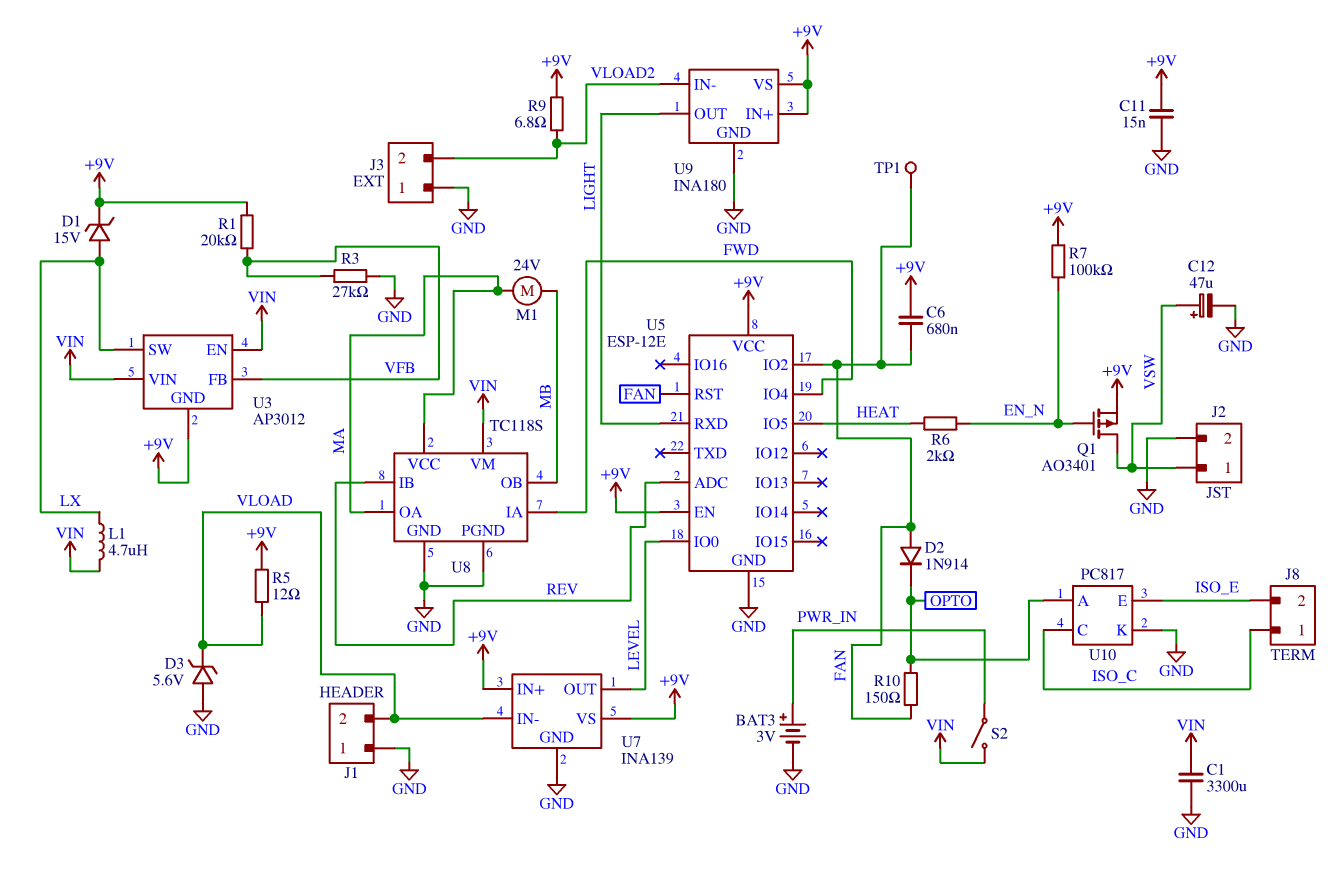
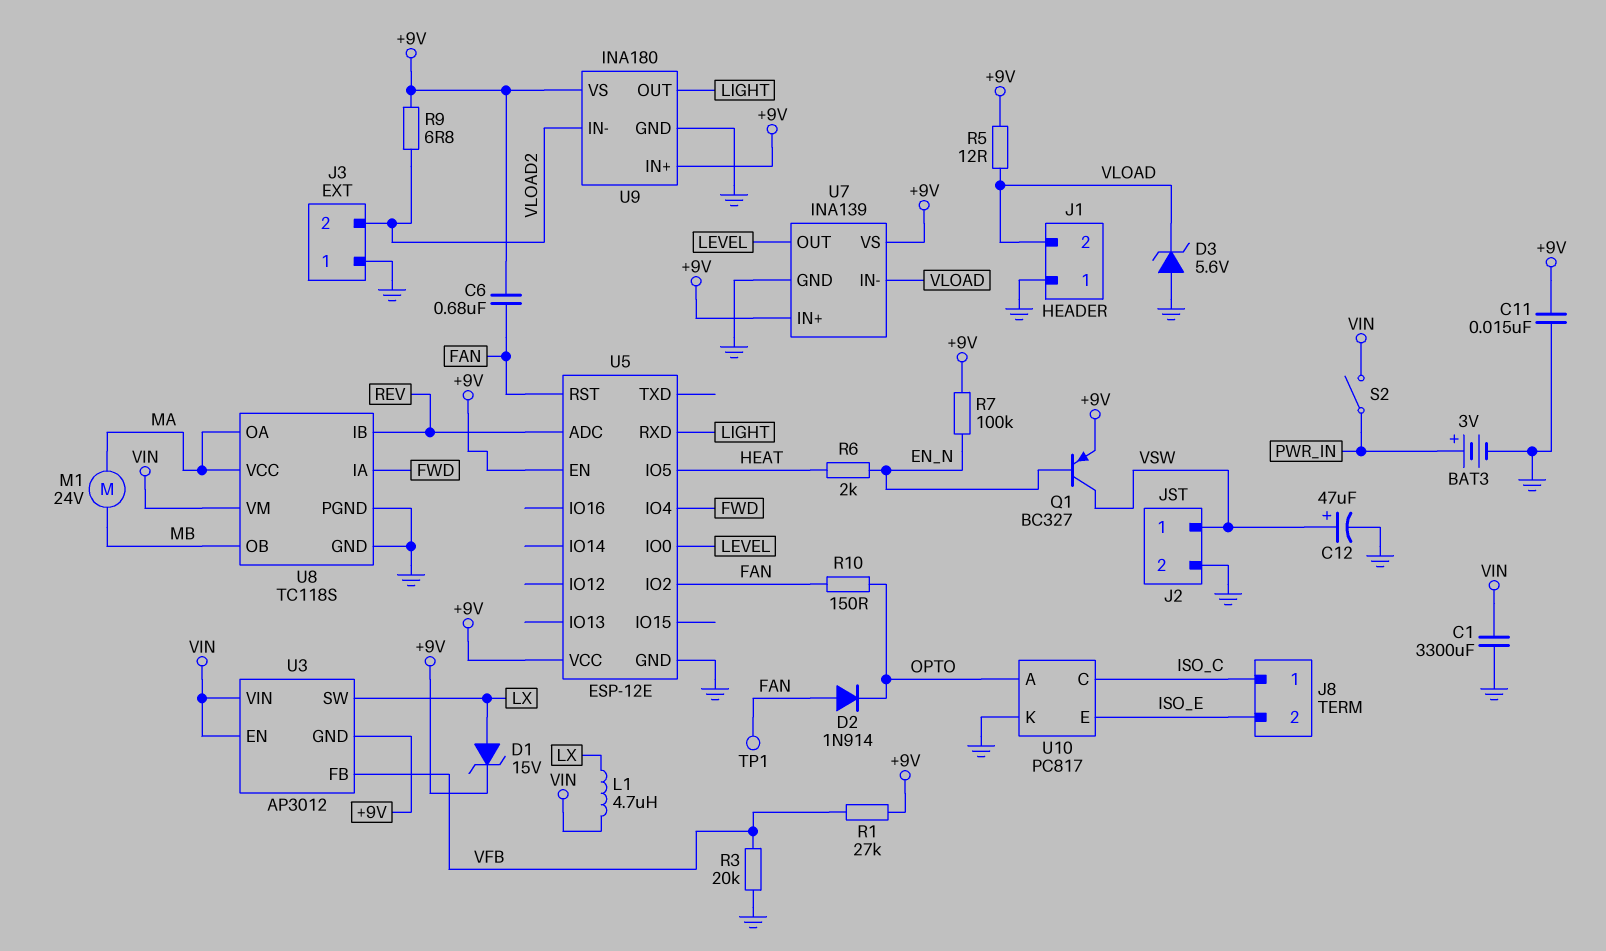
Q1: PMOS AO3401 (G EN_N, D VSW, S +9V) -> PNP BC327 (B EN_N, C VSW, E +9V)
R1: 20k (+9V, VFB) -> 27k (+9V, VFB)
R3: 27k (GND, VFB) -> 20k (GND, VFB)

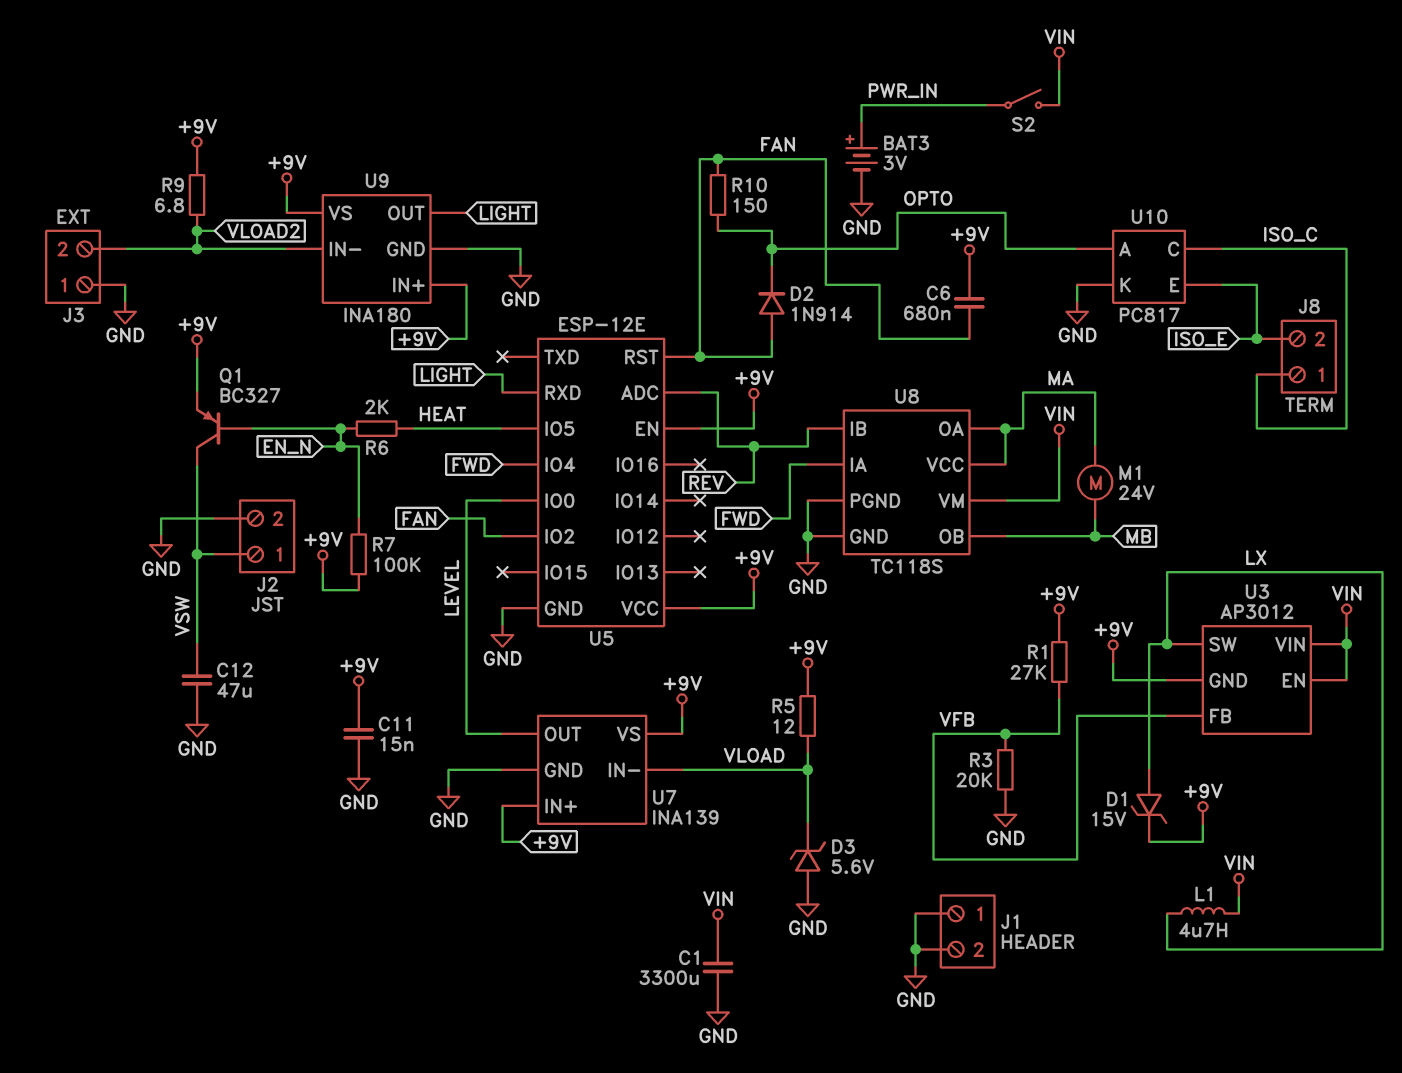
C12: 47uF (plus VSW, minus GND) -> 47uF (GND, VSW)
J1 pin 2: VLOAD -> GND
TP1: test point (FAN) -> none

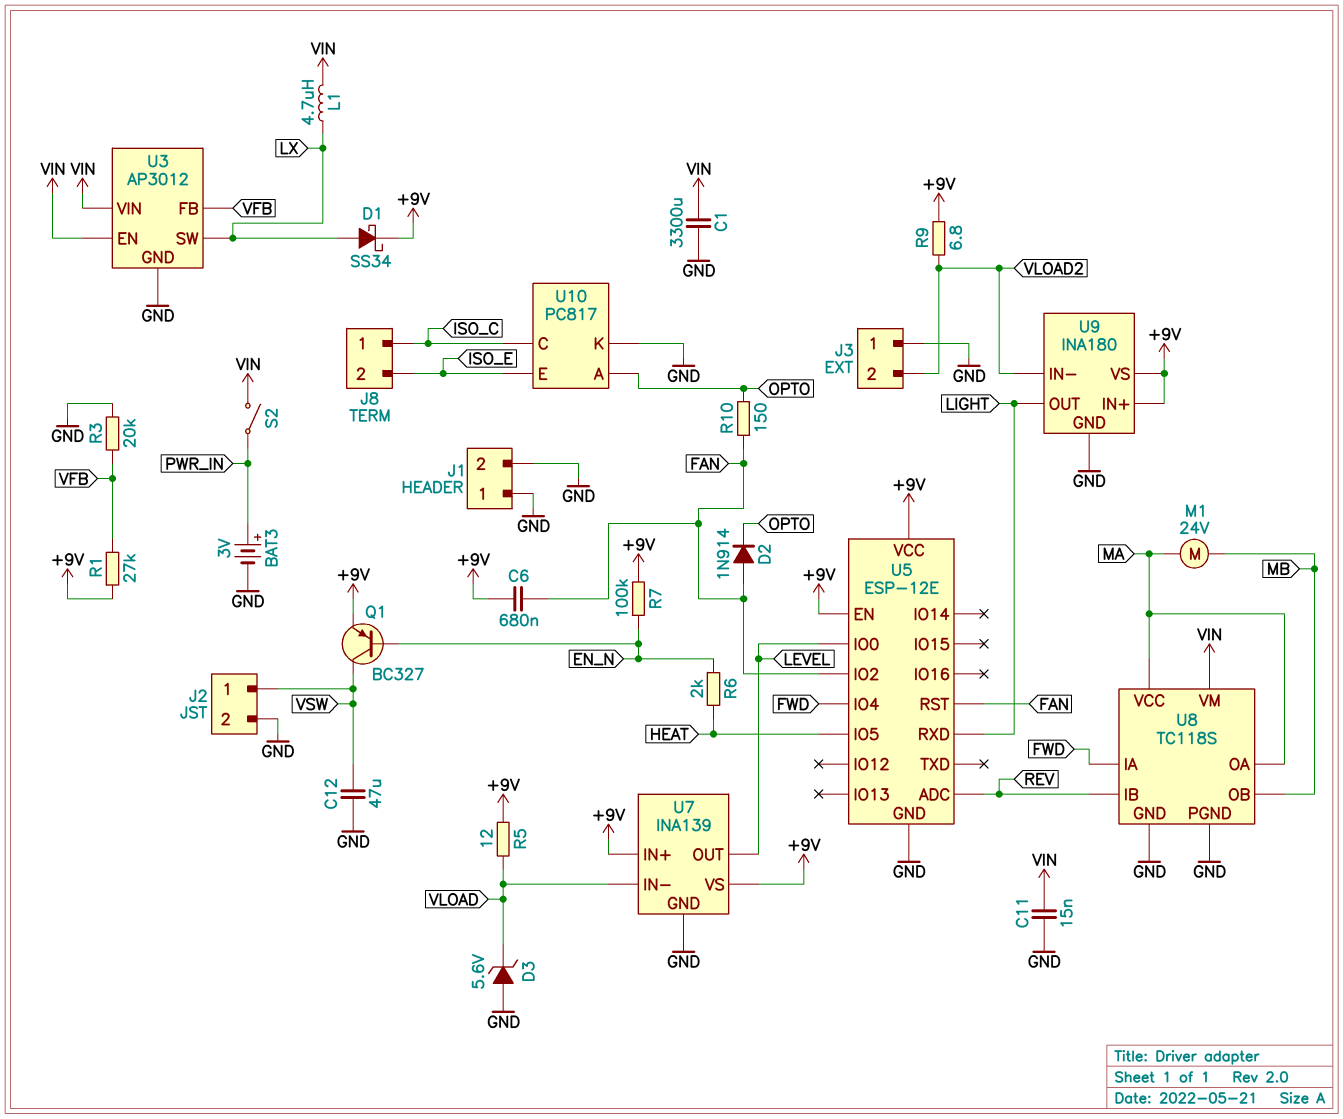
C11: 15nF (+9V, GND) -> 15nF (GND, VIN)
D1: zener 15V (A LX, K +9V) -> schottky SS34 (A LX, K +9V)
U3 pin GND: +9V -> GND

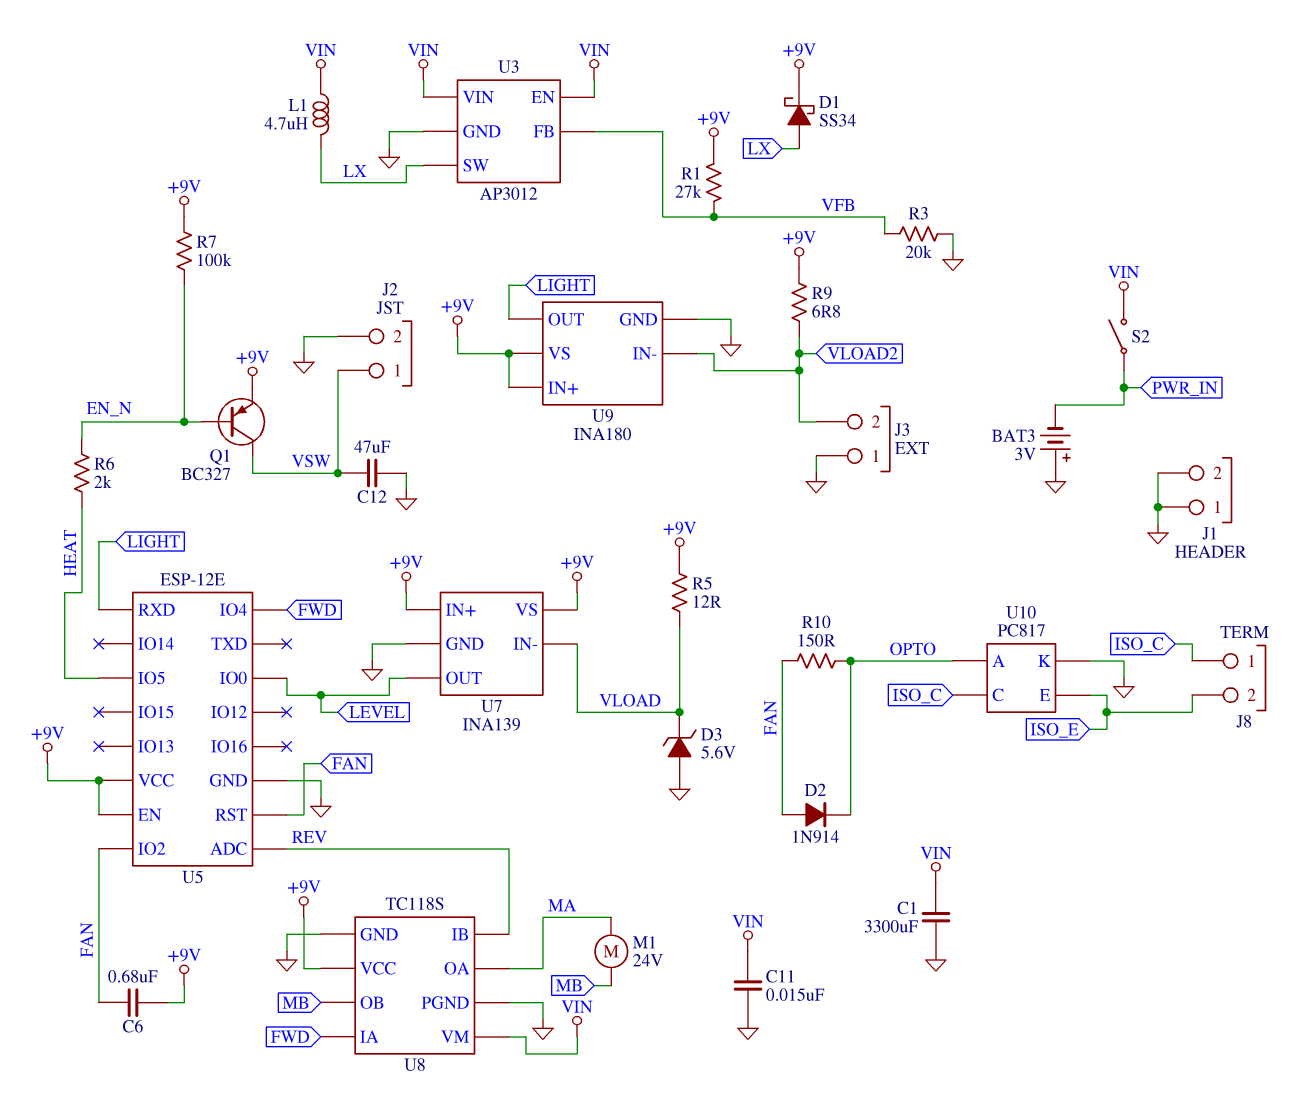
BAT3: 3V (plus PWR_IN, minus GND) -> 3V (plus GND, minus PWR_IN)
U8 pin VCC: MA -> +9V

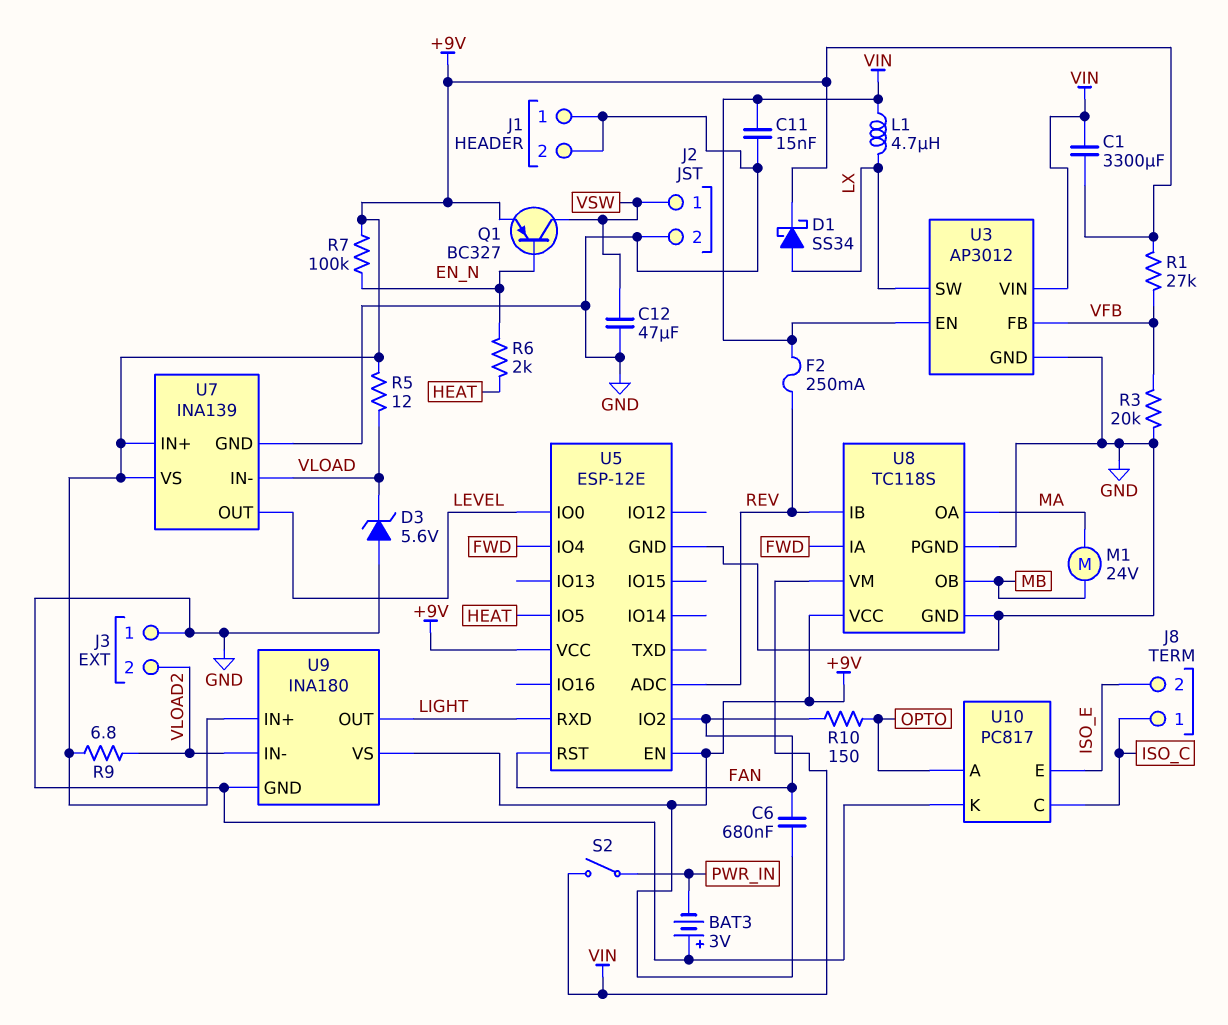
C1: 3300uF (GND, VIN) -> 3300uF (+9V, VIN)
D2: diode 1N914 (A FAN, K OPTO) -> none
F2: none -> 250mA (REV, VIN)

